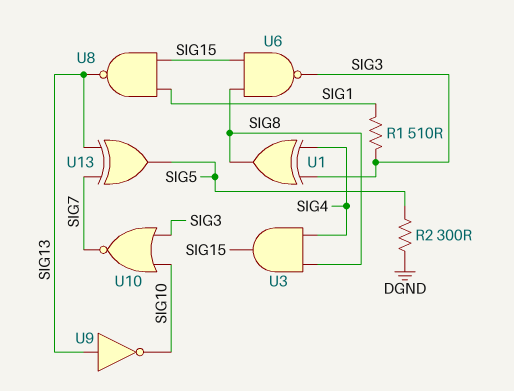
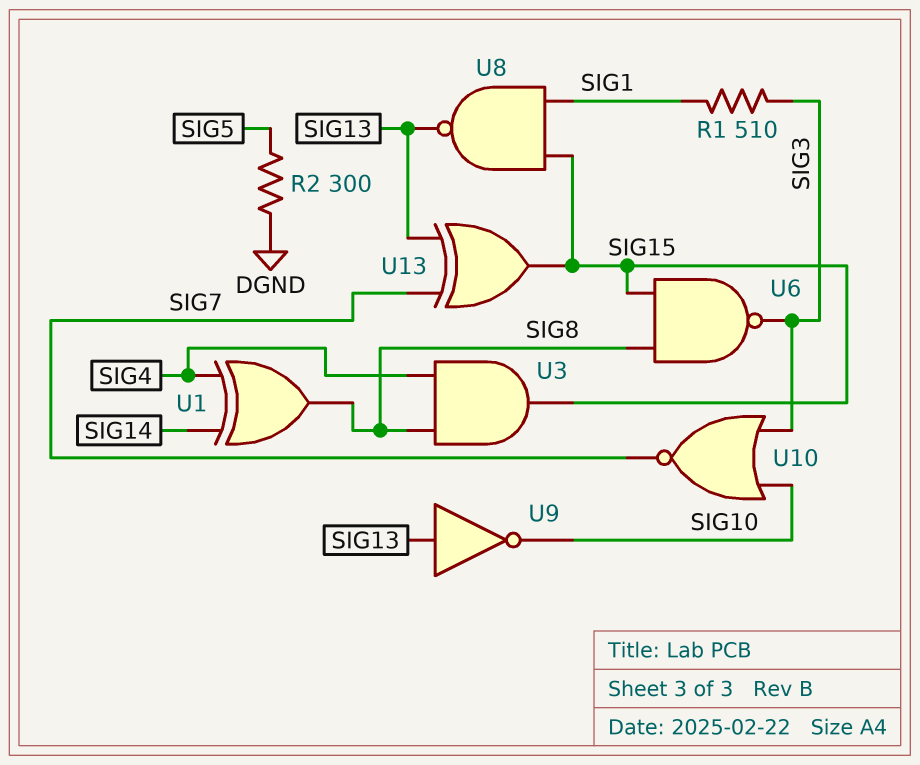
U1: XOR (in SIG3, in SIG4, out SIG8) -> XOR (in SIG4, in SIG14, out SIG8)
U13: XOR (in SIG7, in SIG13, out SIG5) -> XOR (in SIG7, in SIG13, out SIG15)

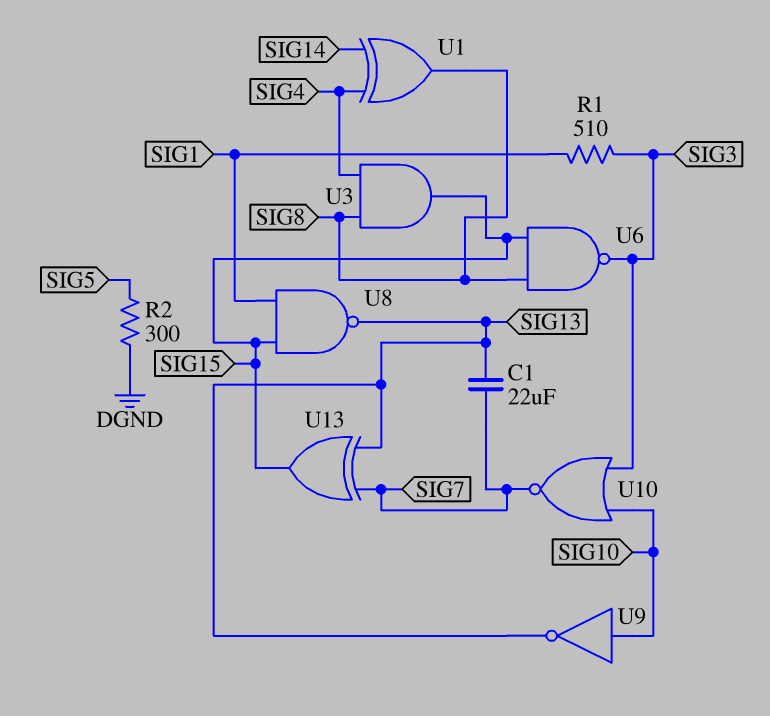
C1: none -> 22uF (SIG7, SIG13)
U9: NOT (in SIG13, out SIG10) -> NOT (in SIG10, out SIG13)

